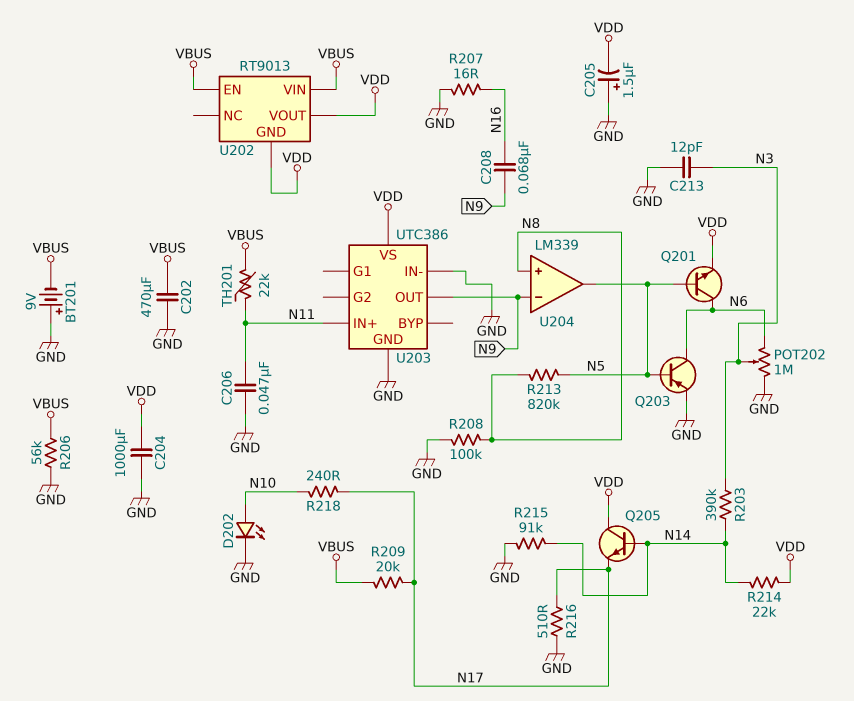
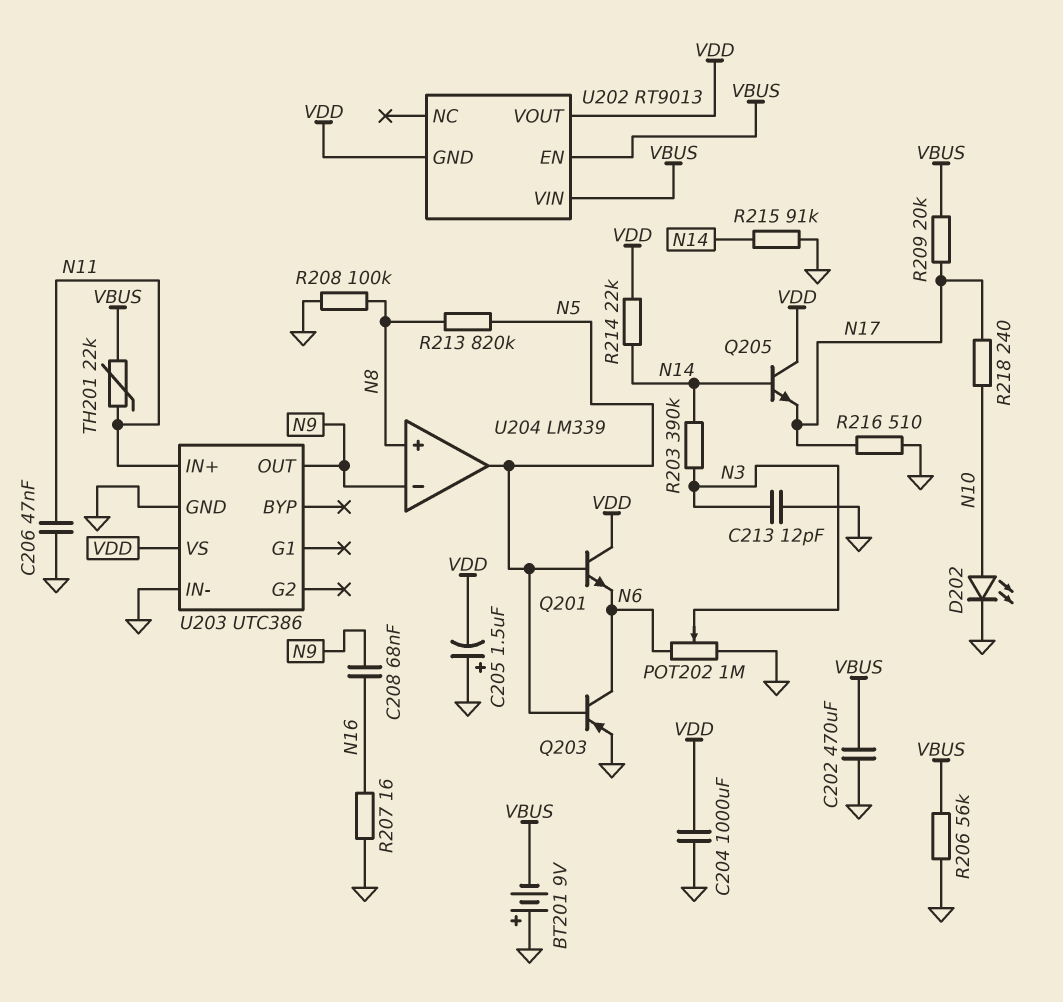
Q201: NPN (B N5, C N6, E VDD) -> NPN (B N5, C VDD, E N6)

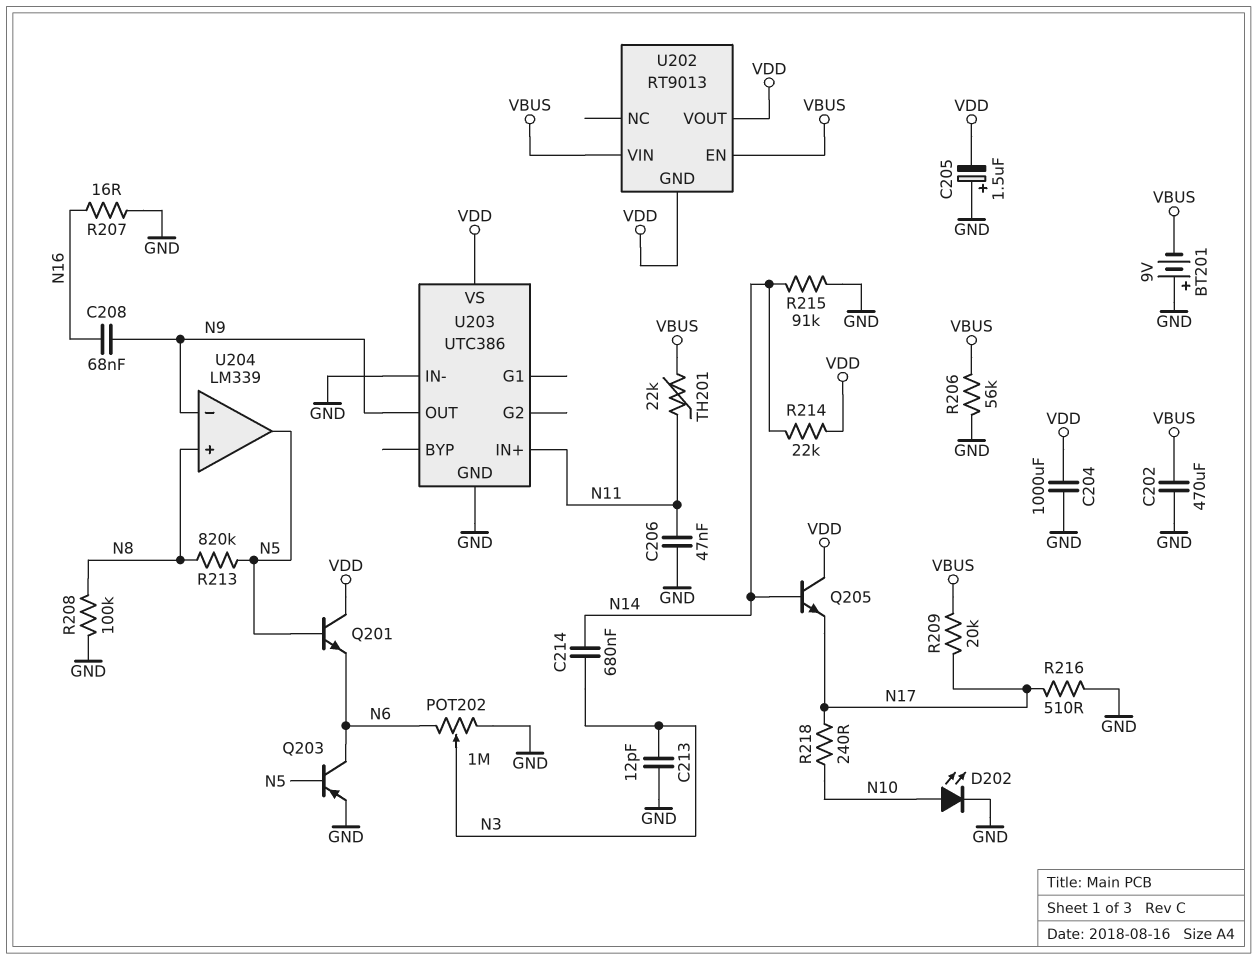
C214: none -> 680nF (N3, N14)
R203: 390k (N3, N14) -> none

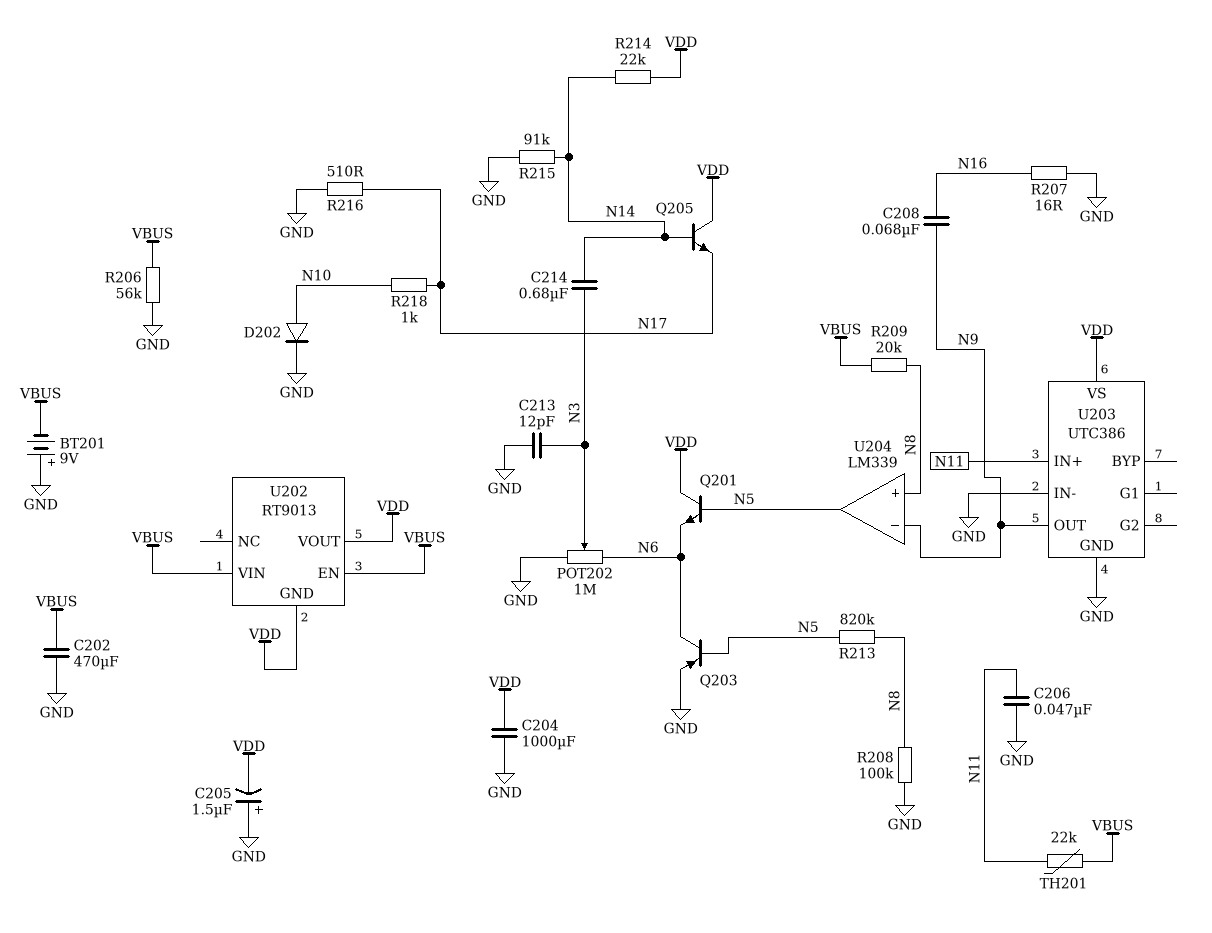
D202: LED (A N10, K GND) -> diode (A N10, K GND)
R209: 20k (N17, VBUS) -> 20k (N8, VBUS)
R218: 240 (N10, N17) -> 1k (N10, N17)

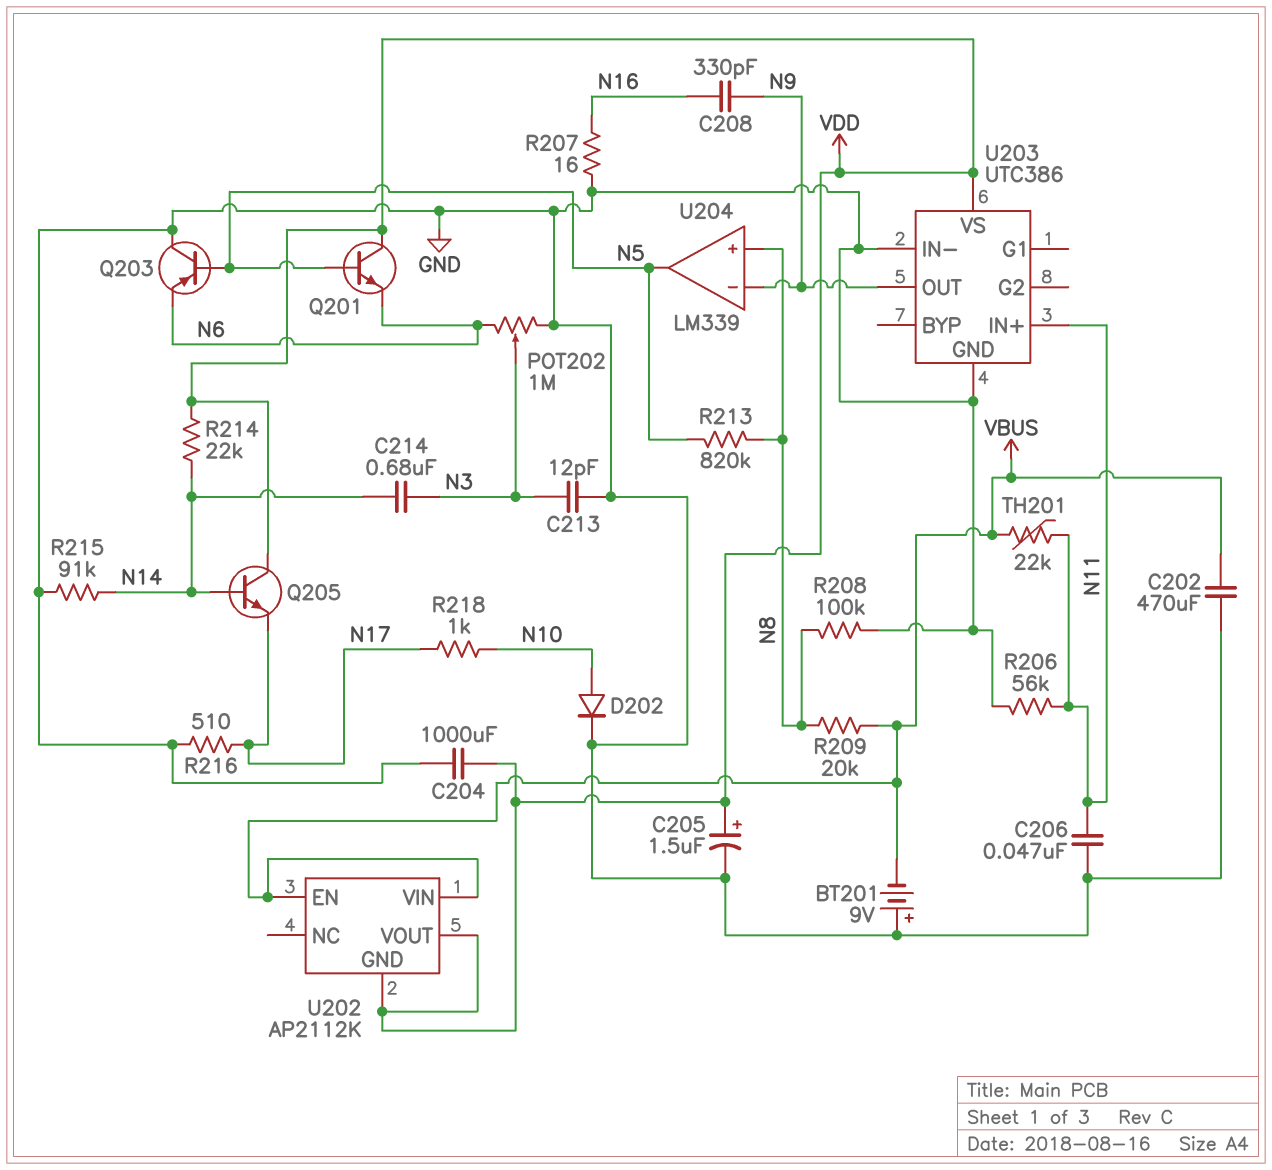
C205: 1.5uF (plus GND, minus VDD) -> 1.5uF (plus VDD, minus GND)
C208: 68nF (N9, N16) -> 330pF (N9, N16)
Q203: PNP (B N5, C N6, E GND) -> PNP (B N5, C GND, E N6)
R206: 56k (GND, VBUS) -> 56k (GND, N11)
U202: RT9013 -> AP2112K

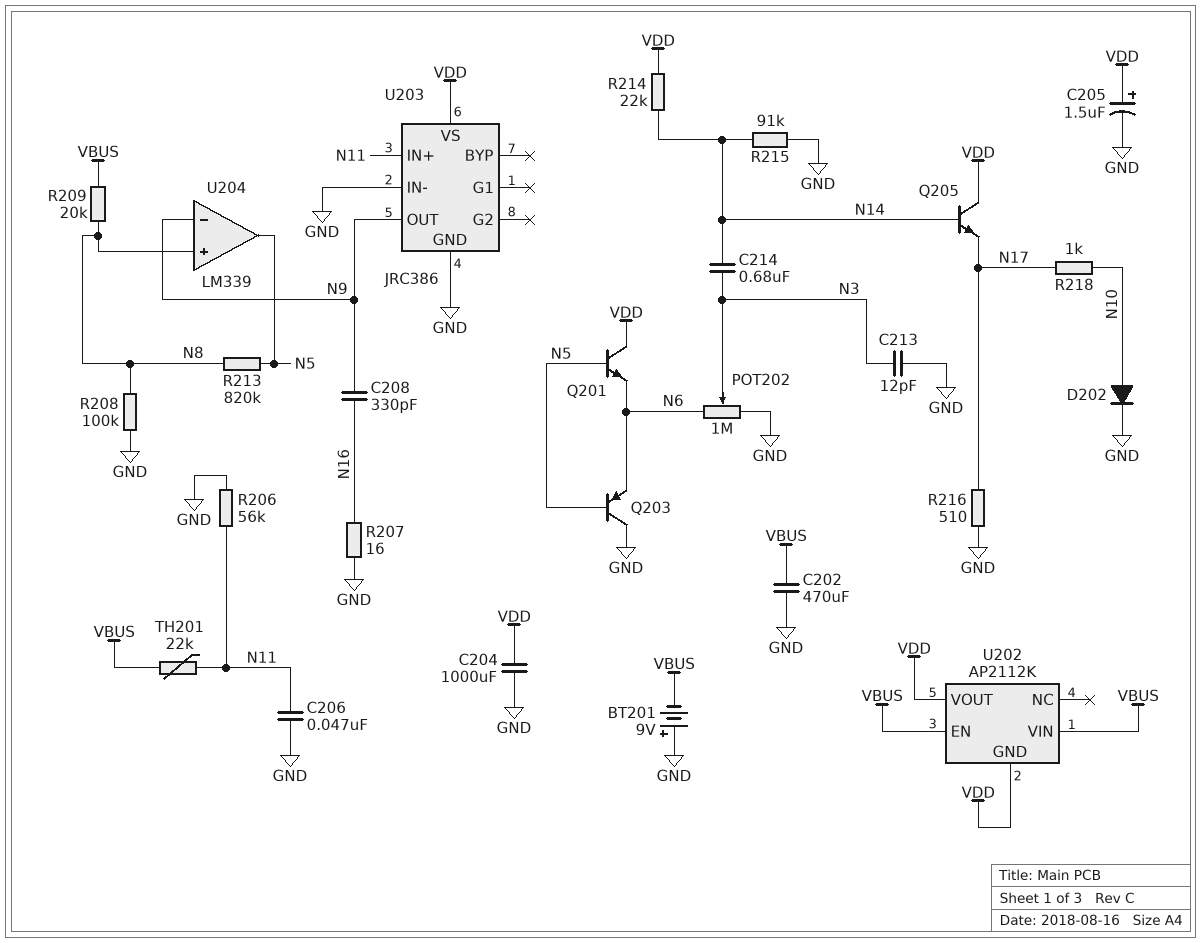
U203: UTC386 -> JRC386

